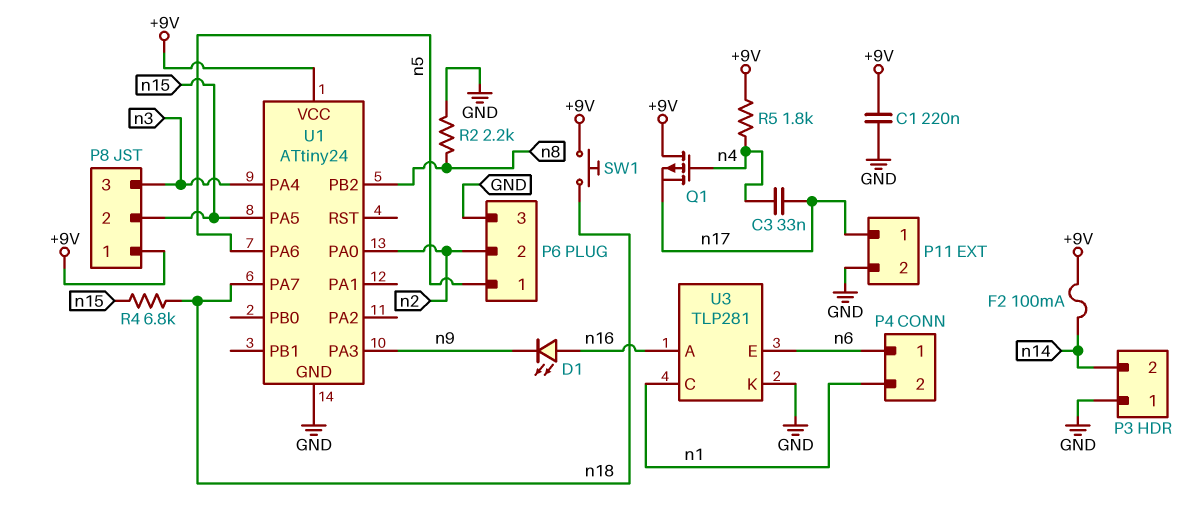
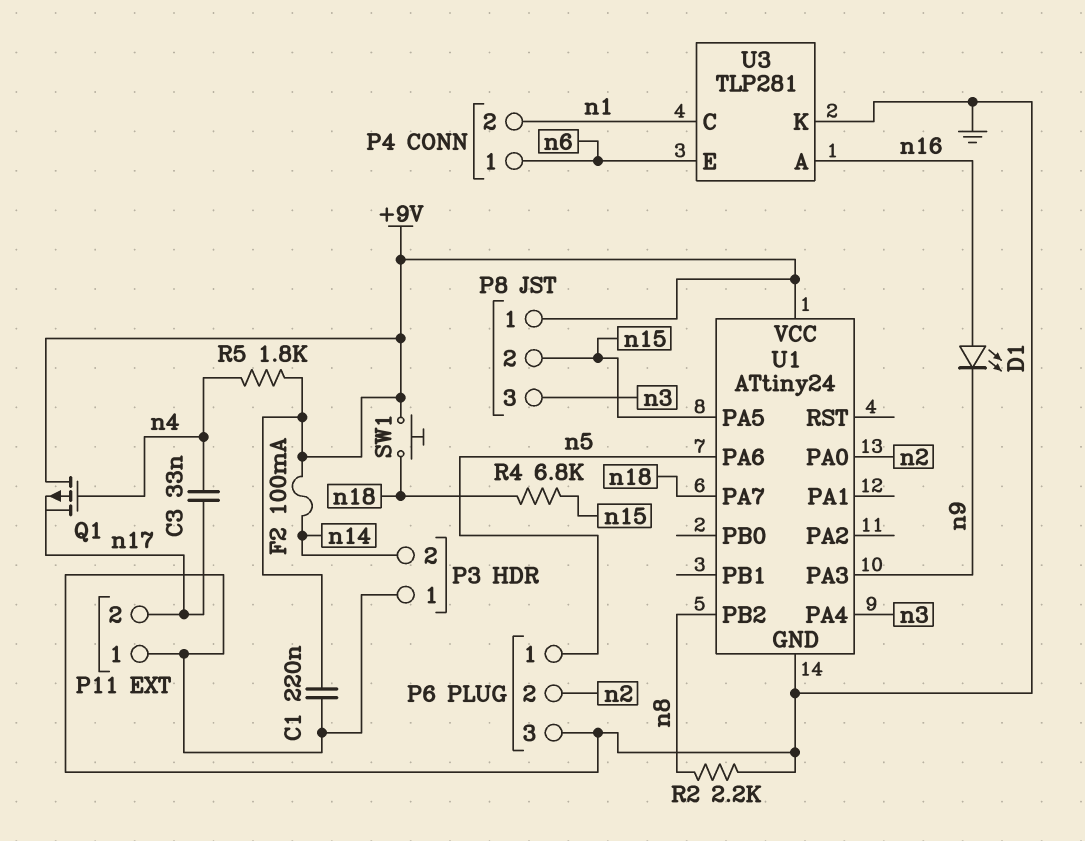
P11 pin 1: n17 -> GND
P11 pin 2: GND -> n17

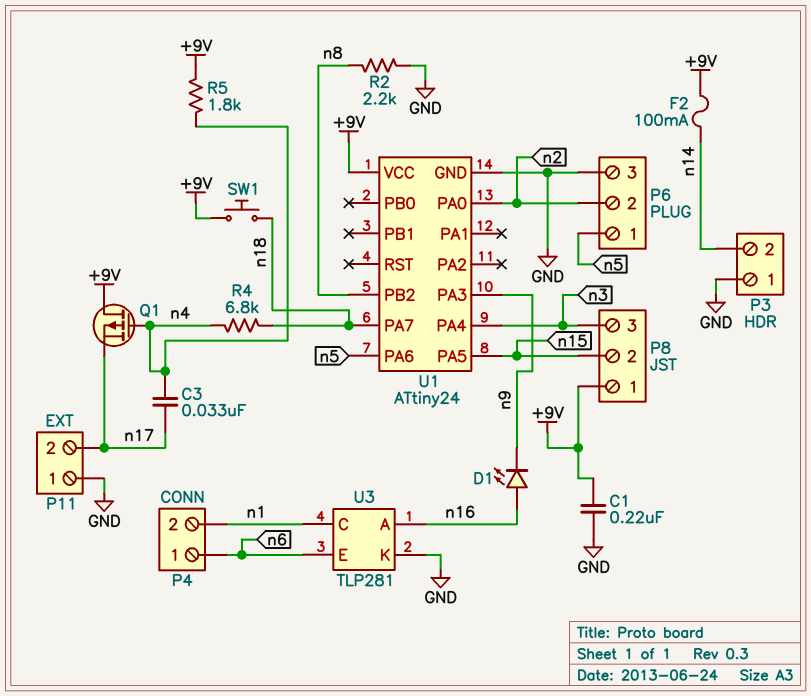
R4: 6.8k (n15, n18) -> 6.8k (n4, n18)

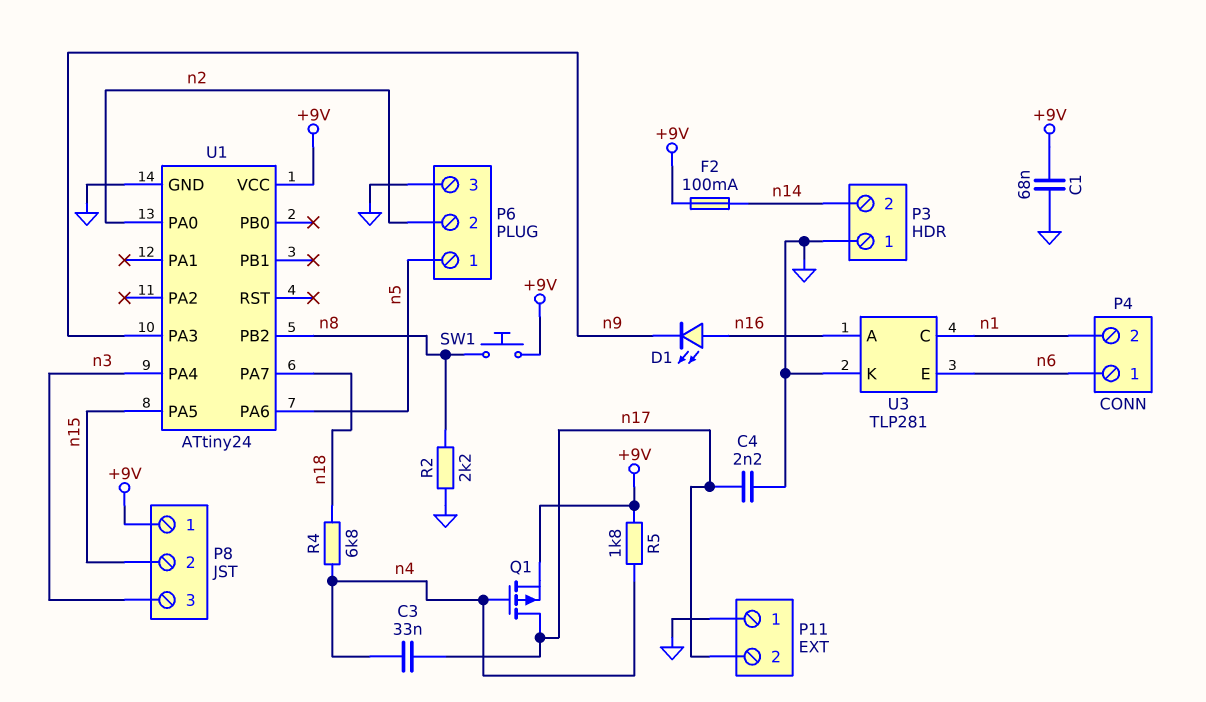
C1: 220nF (+9V, GND) -> 68nF (+9V, GND)
C4: none -> 2.2nF (GND, n17)
Q1: PMOS (G n4, D +9V, S n17) -> PMOS (G n4, D n17, S +9V)
SW1: button (+9V, n18) -> button (+9V, n8)

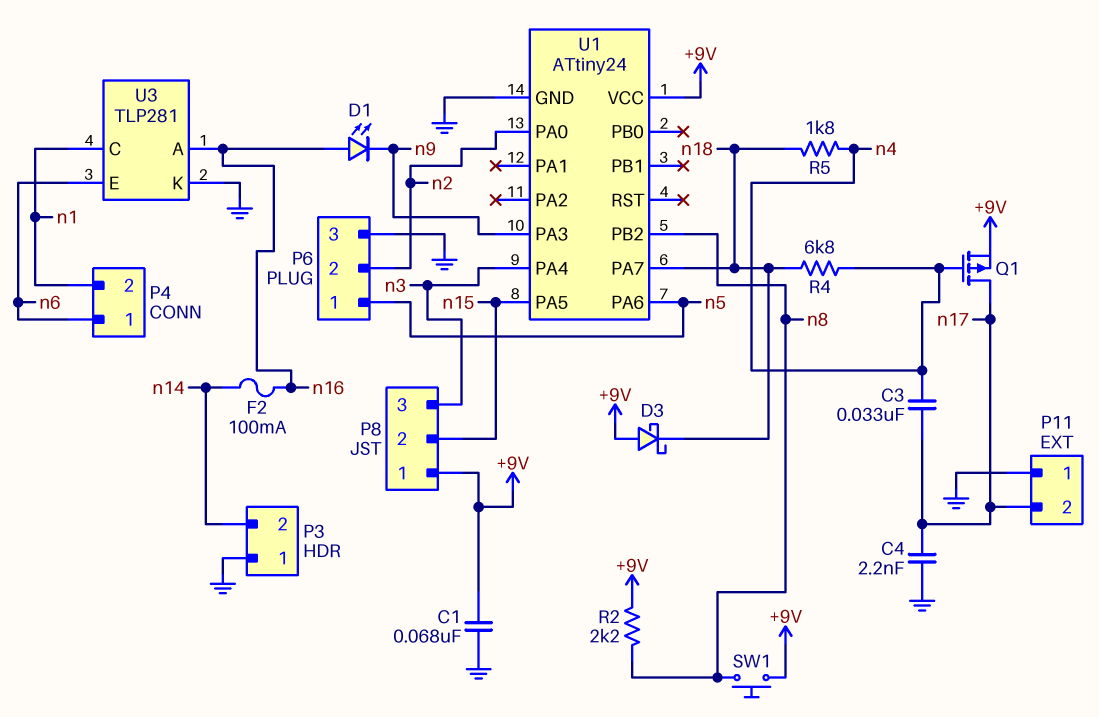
D3: none -> schottky (A +9V, K n18)
F2: 100mA (+9V, n14) -> 100mA (n14, n16)
R2: 2.2k (GND, n8) -> 2.2k (+9V, n8)
R5: 1.8k (+9V, n4) -> 1.8k (n4, n18)

